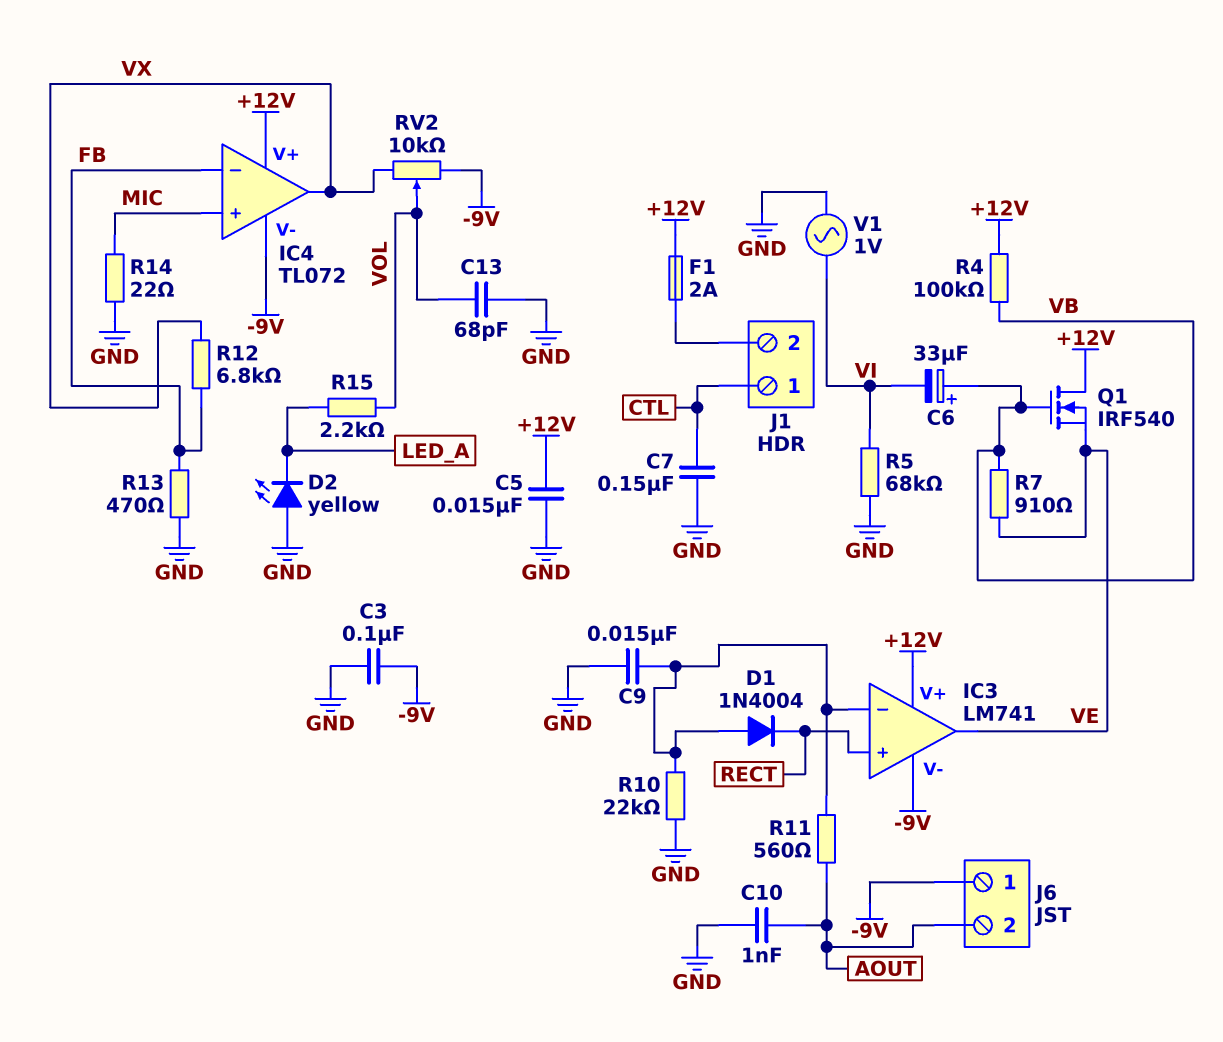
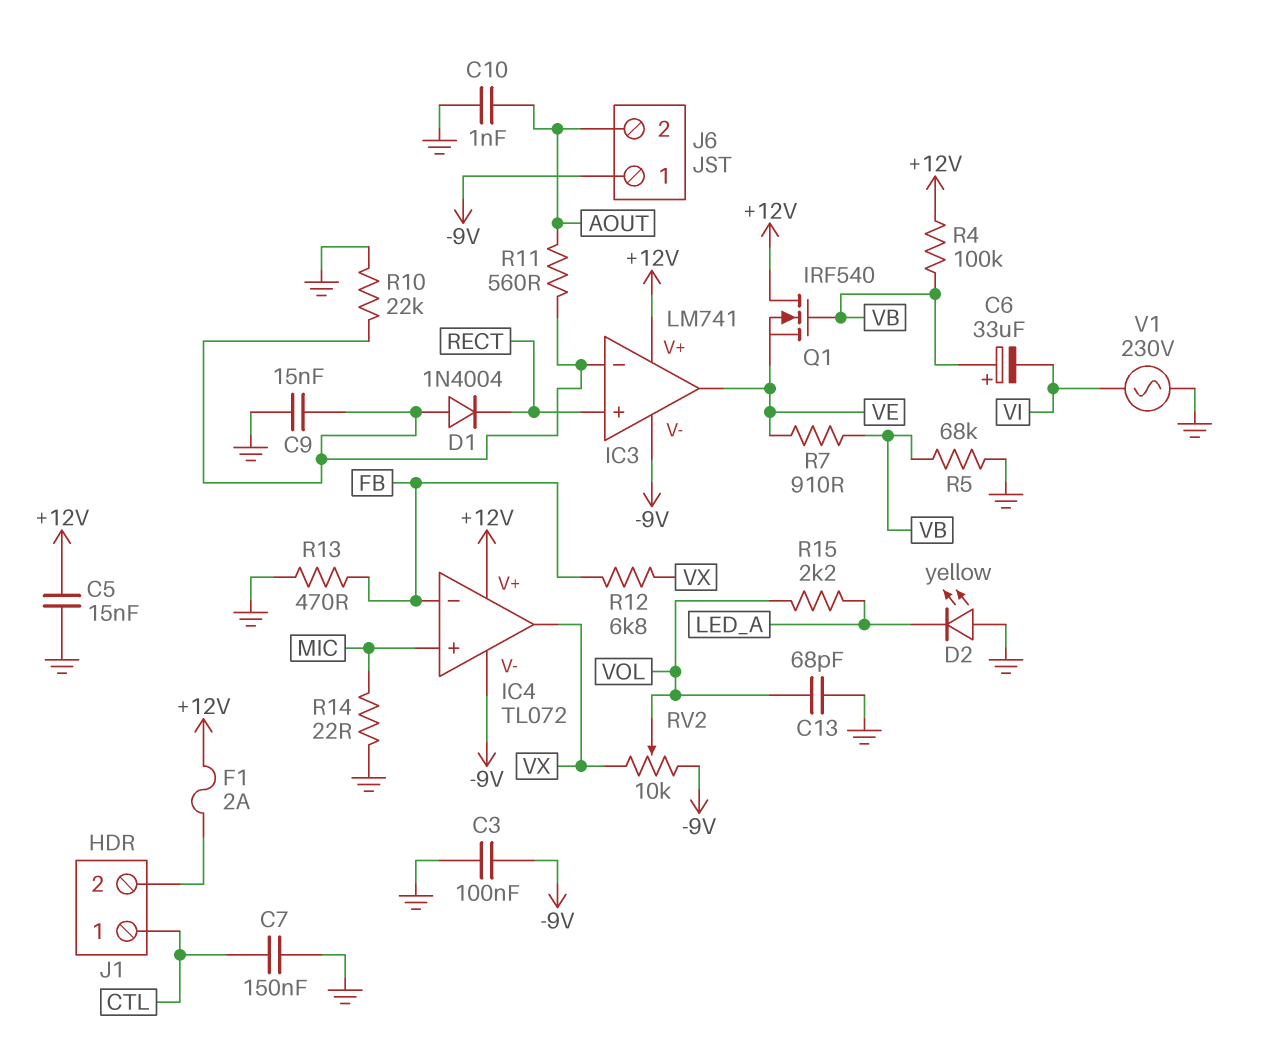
R5: 68k (GND, VI) -> 68k (GND, VB)
V1: AC 1V (GND, VI) -> AC 230V (GND, VI)

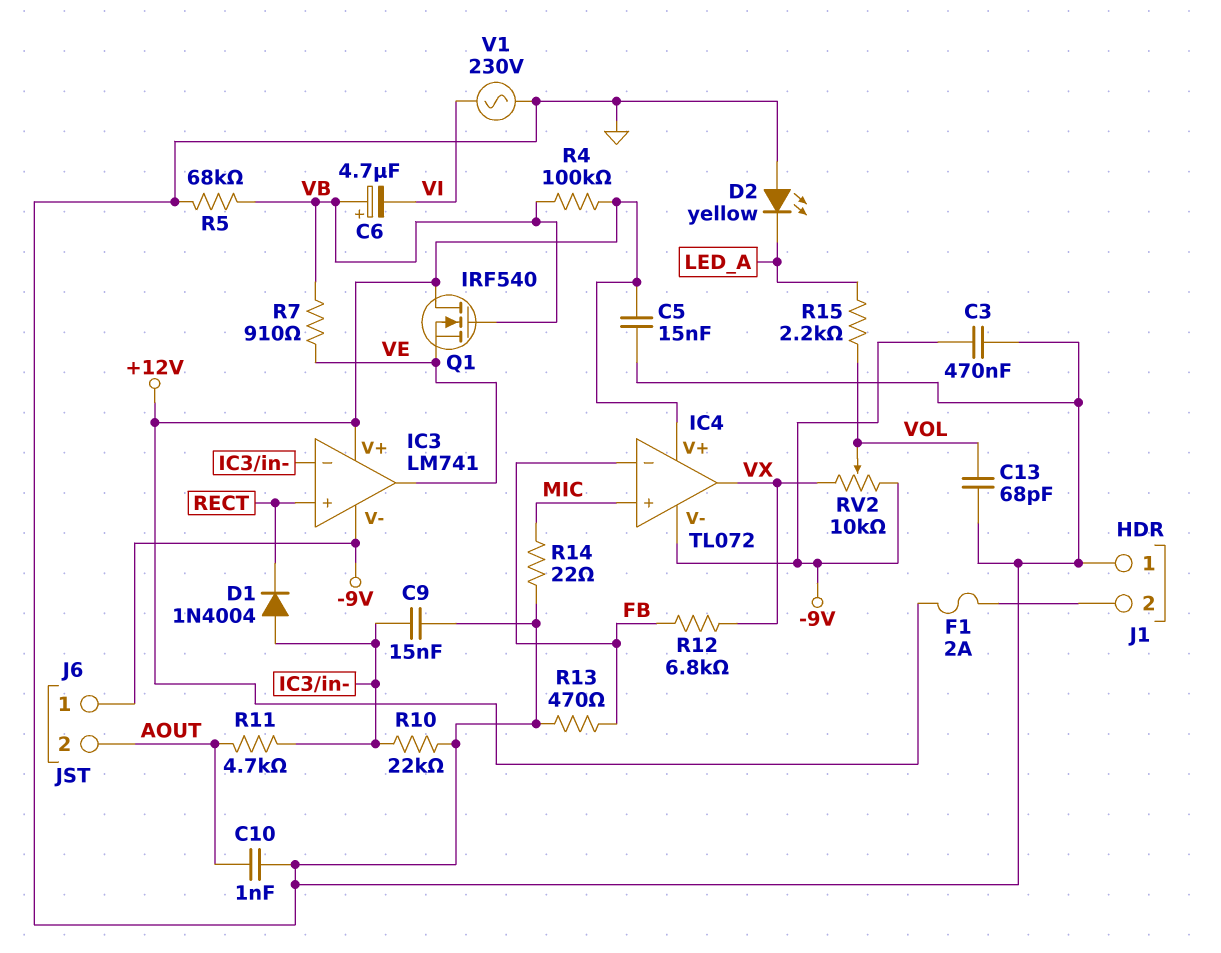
C3: 100nF (-9V, GND) -> 470nF (-9V, GND)
C6: 33uF (plus VB, minus VI) -> 4.7uF (plus VB, minus VI)
C7: 150nF (CTL, GND) -> none
J1 pin 1: CTL -> GND
R11: 560 (AOUT, IC3/in-) -> 4.7k (AOUT, IC3/in-)

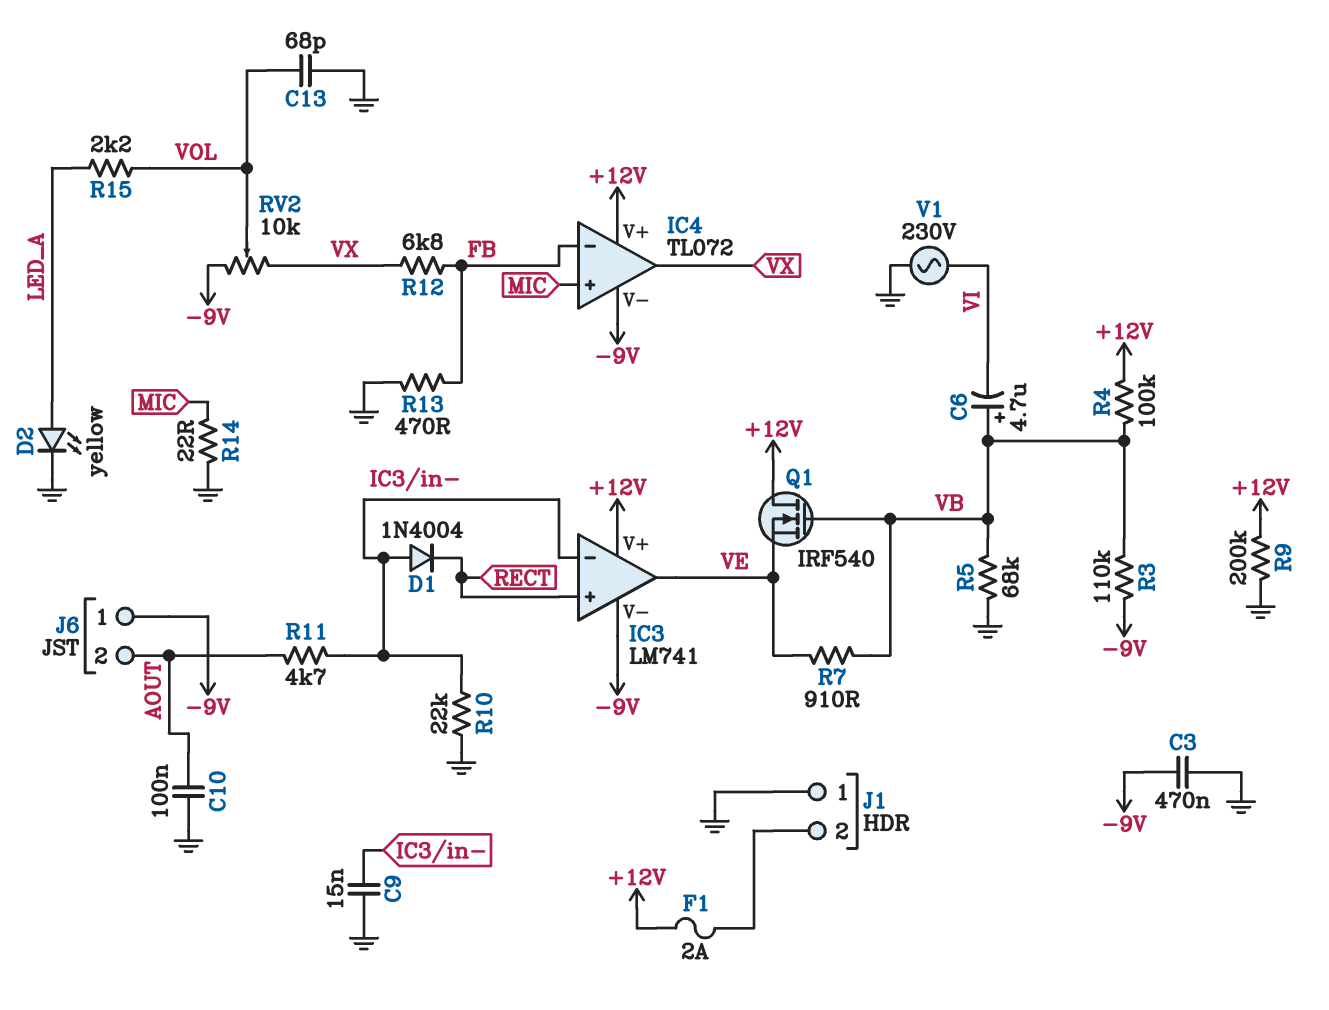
C5: 15nF (+12V, GND) -> none
C10: 1nF (AOUT, GND) -> 100nF (AOUT, GND)
D2: LED yellow (A GND, K LED_A) -> LED yellow (A LED_A, K GND)
R3: none -> 110k (-9V, VB)
R9: none -> 200k (+12V, GND)

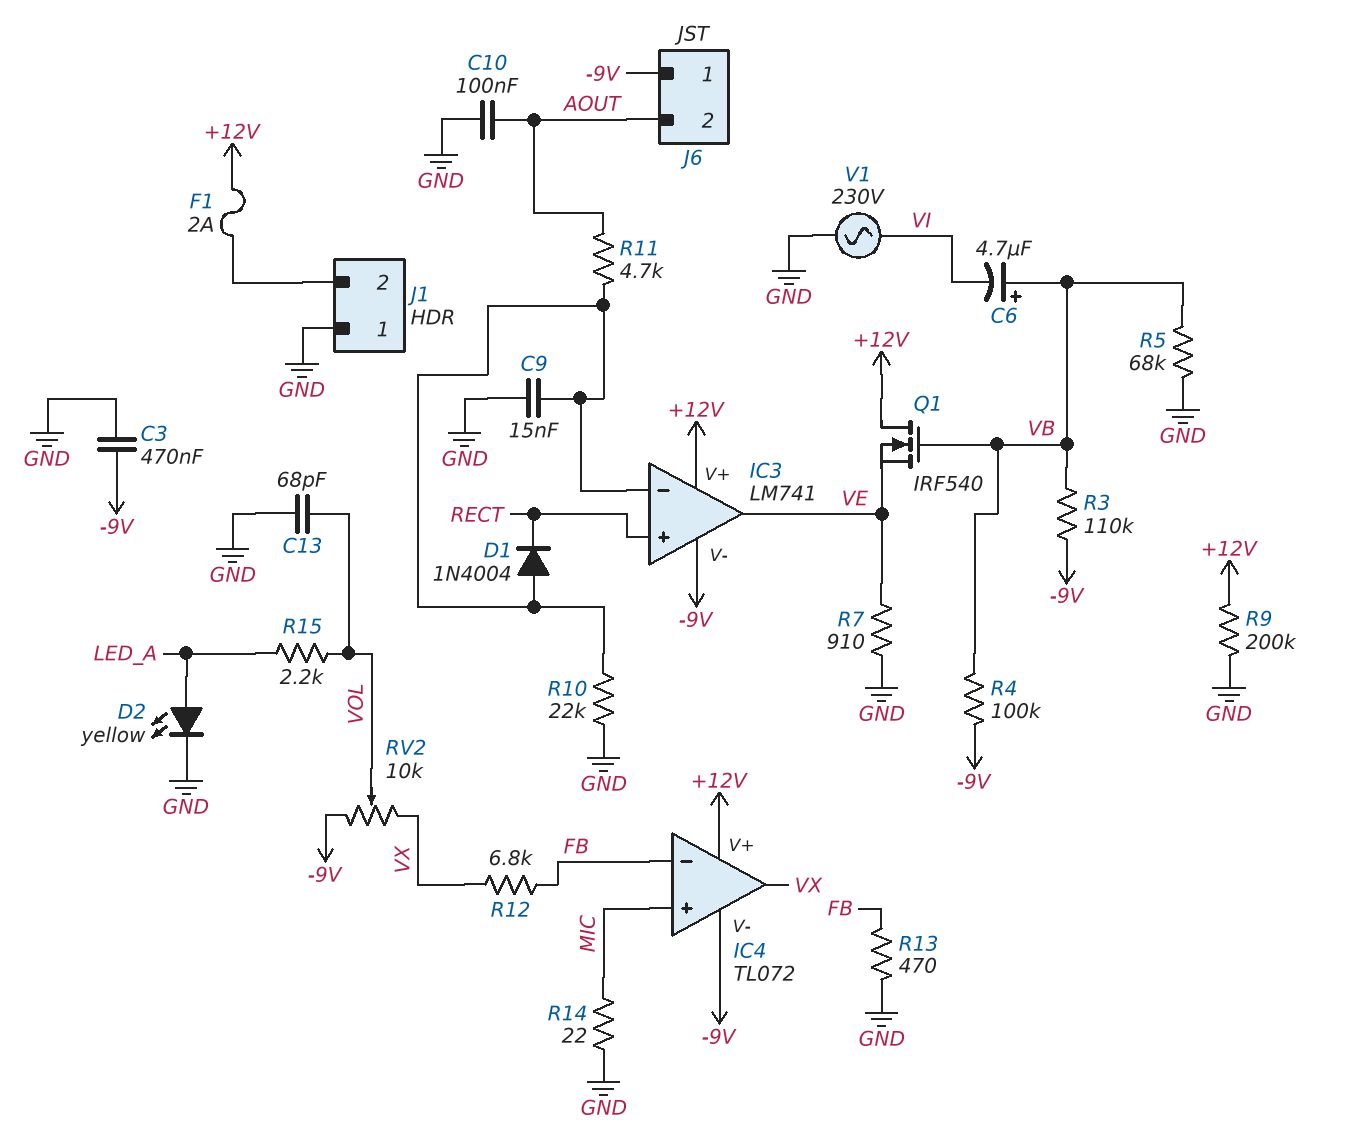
R4: 100k (+12V, VB) -> 100k (-9V, VB)
R7: 910 (VB, VE) -> 910 (GND, VE)

